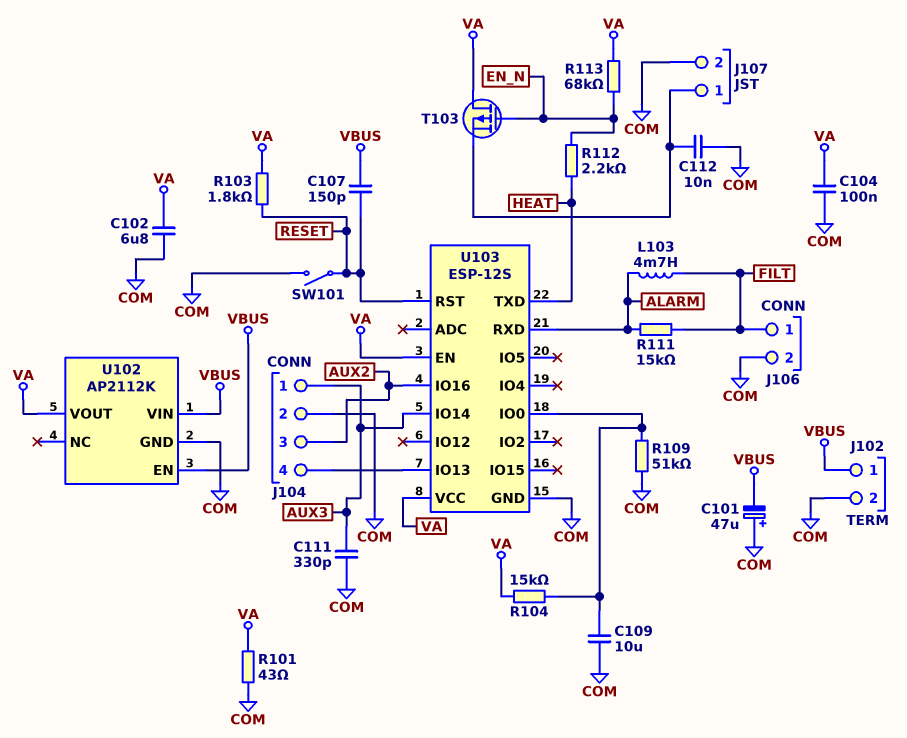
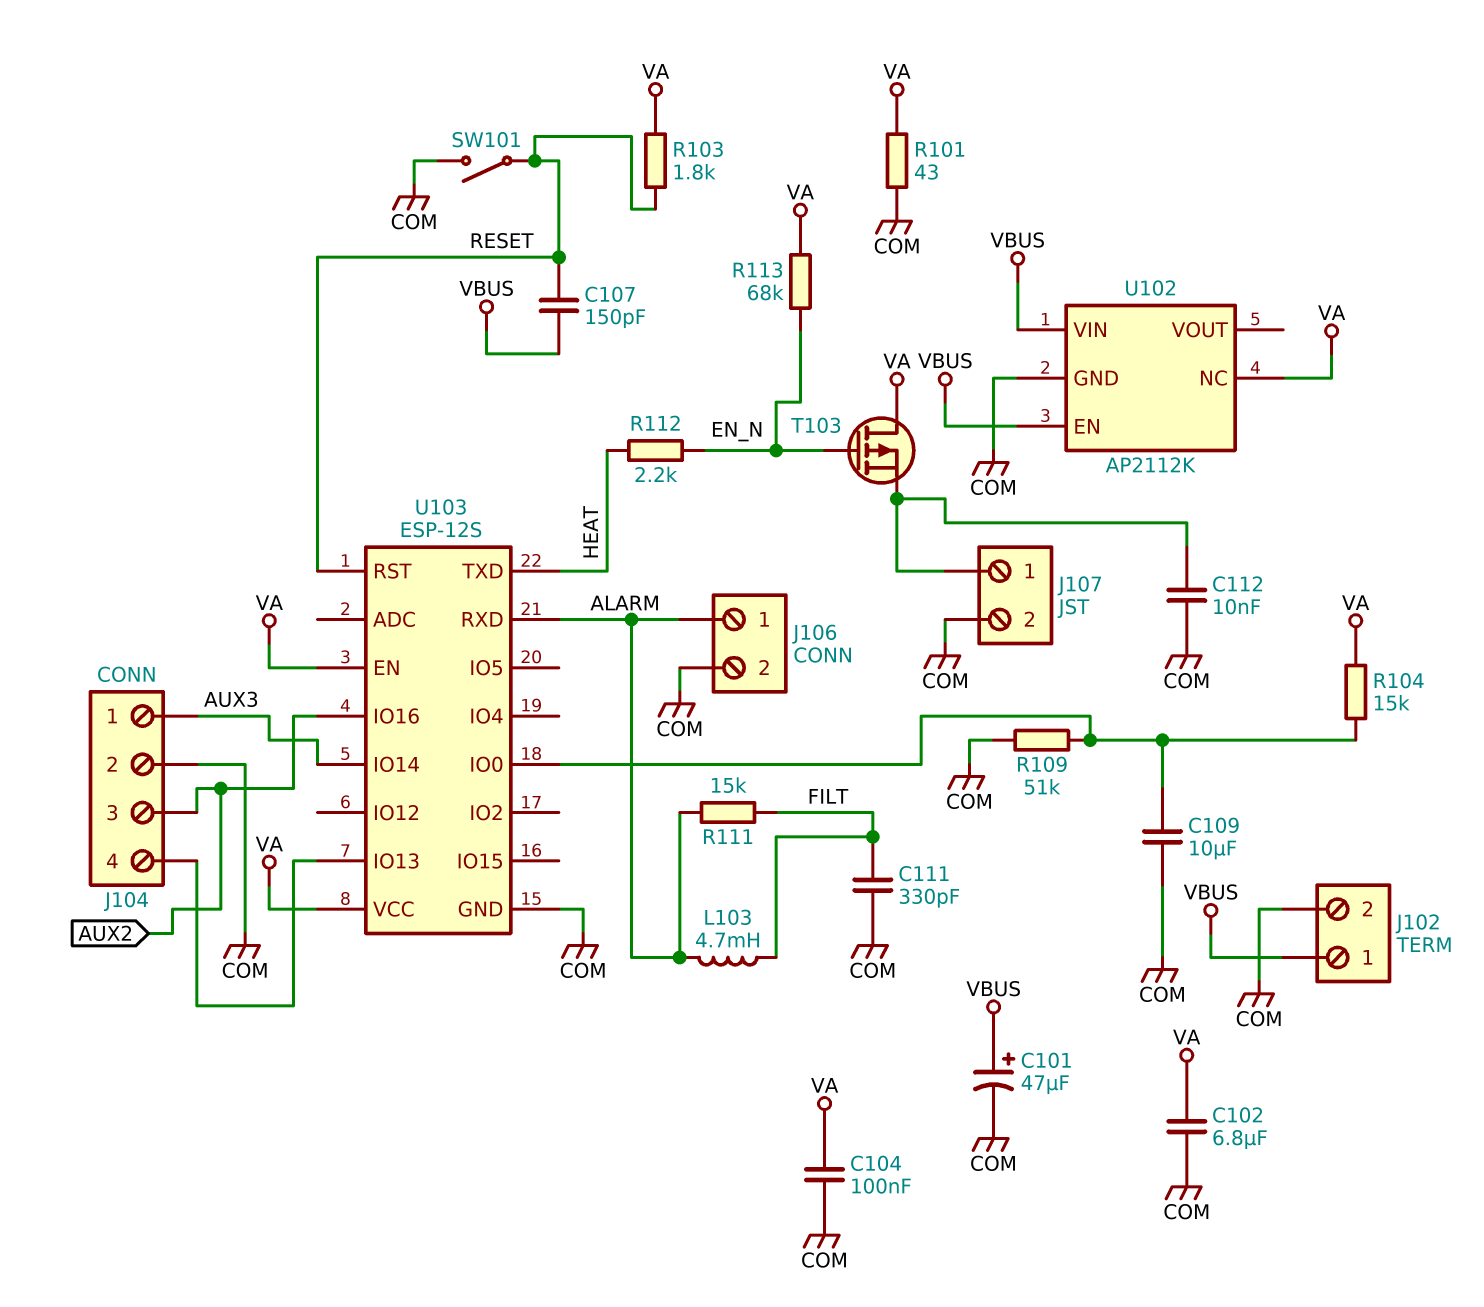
C101: 47uF (plus COM, minus VBUS) -> 47uF (plus VBUS, minus COM)
C111: 330pF (AUX3, COM) -> 330pF (COM, FILT)
J106 pin 1: FILT -> ALARM
U102 pin NC: none -> VA
U102 pin VOUT: VA -> none

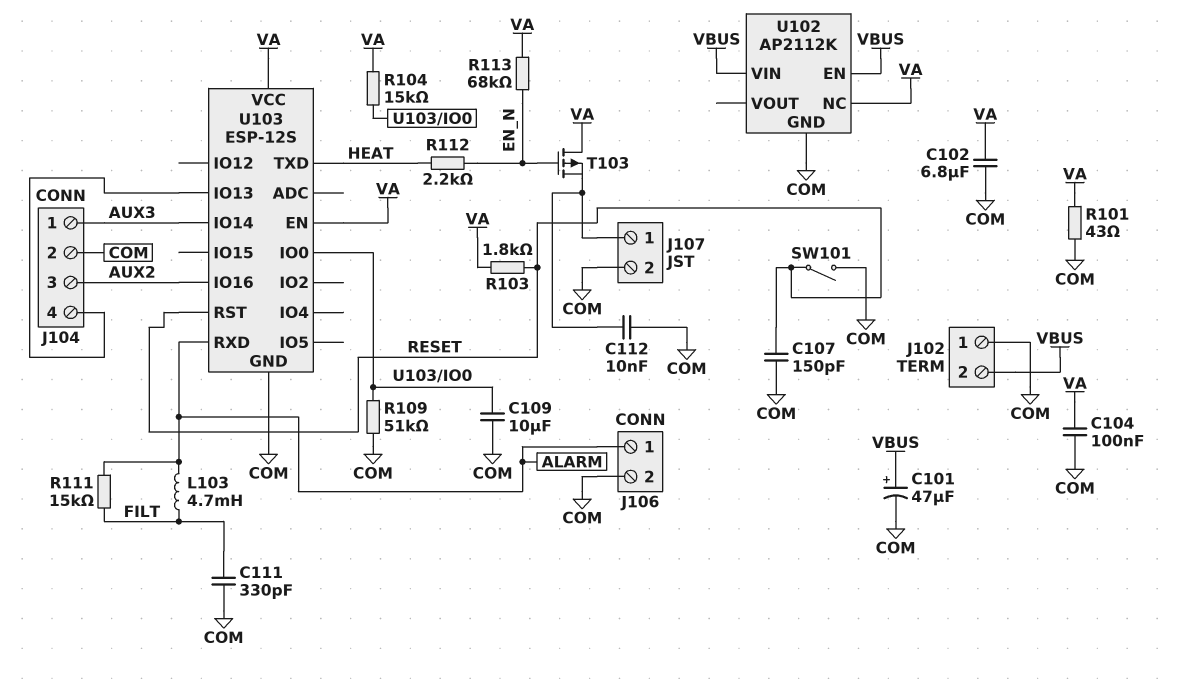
C107: 150pF (RESET, VBUS) -> 150pF (COM, RESET)
J102 pin 1: VBUS -> COM
J102 pin 2: COM -> VBUS

